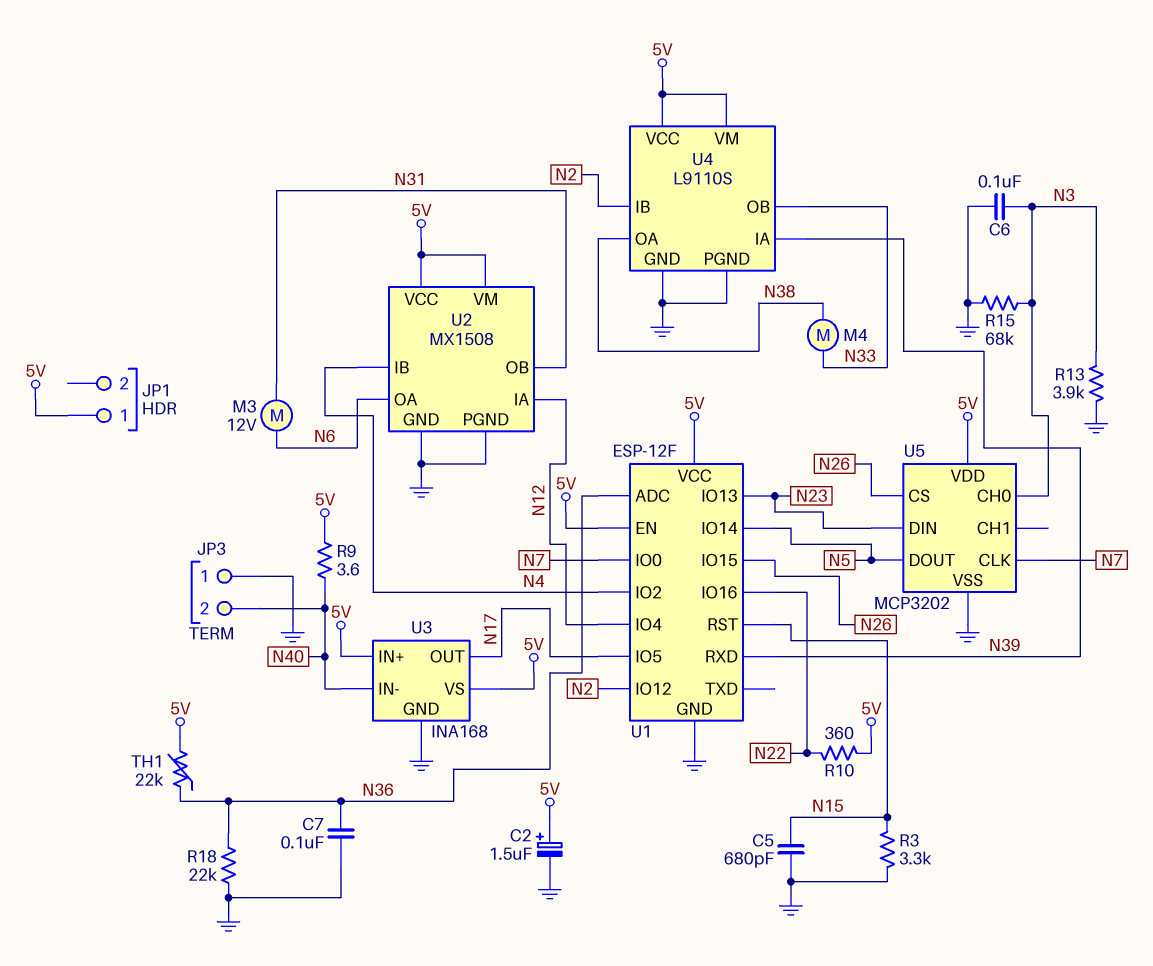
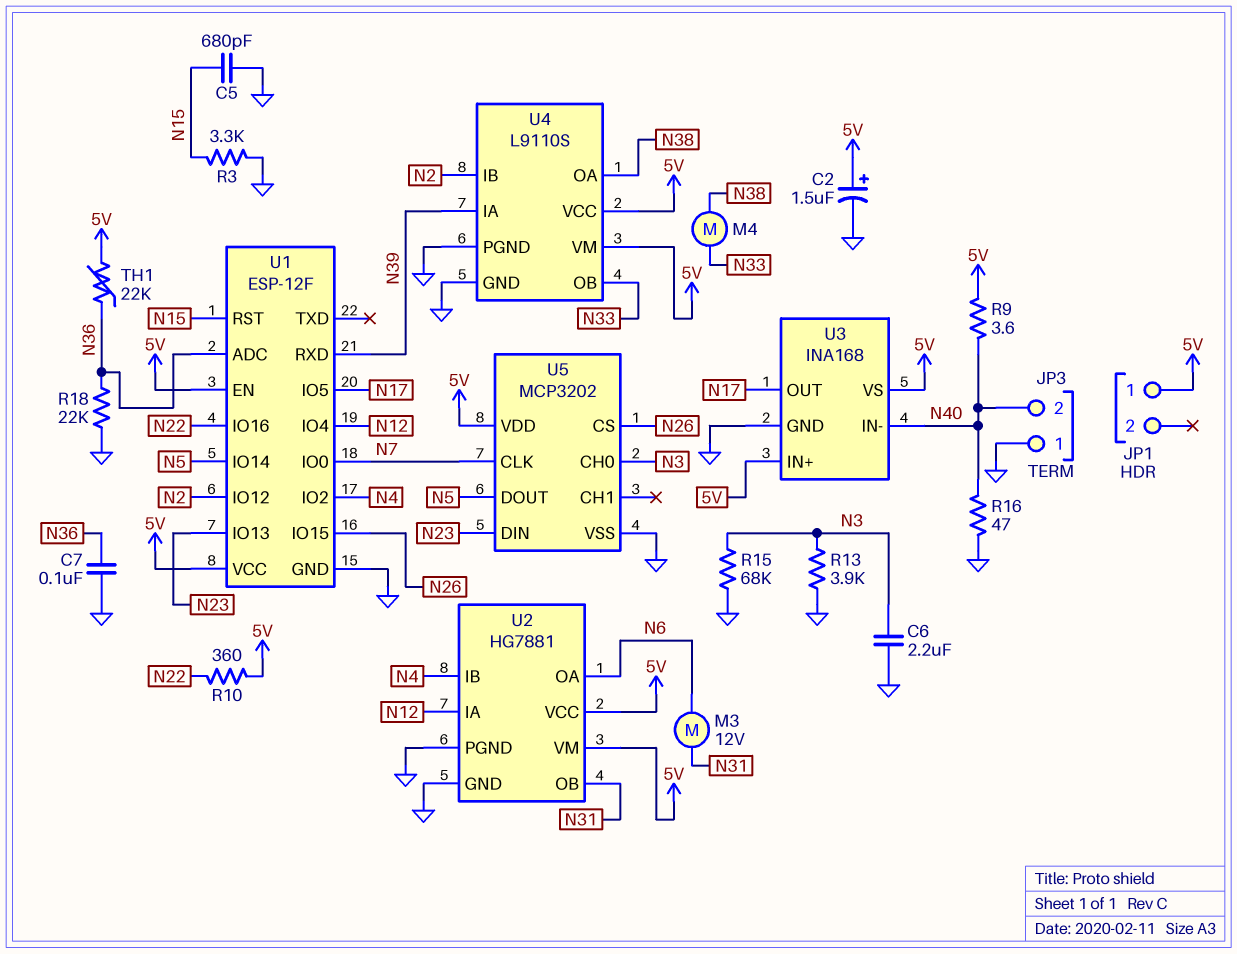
C6: 100nF (GND, N3) -> 2.2uF (GND, N3)
R16: none -> 47 (GND, N40)
U2: MX1508 -> HG7881

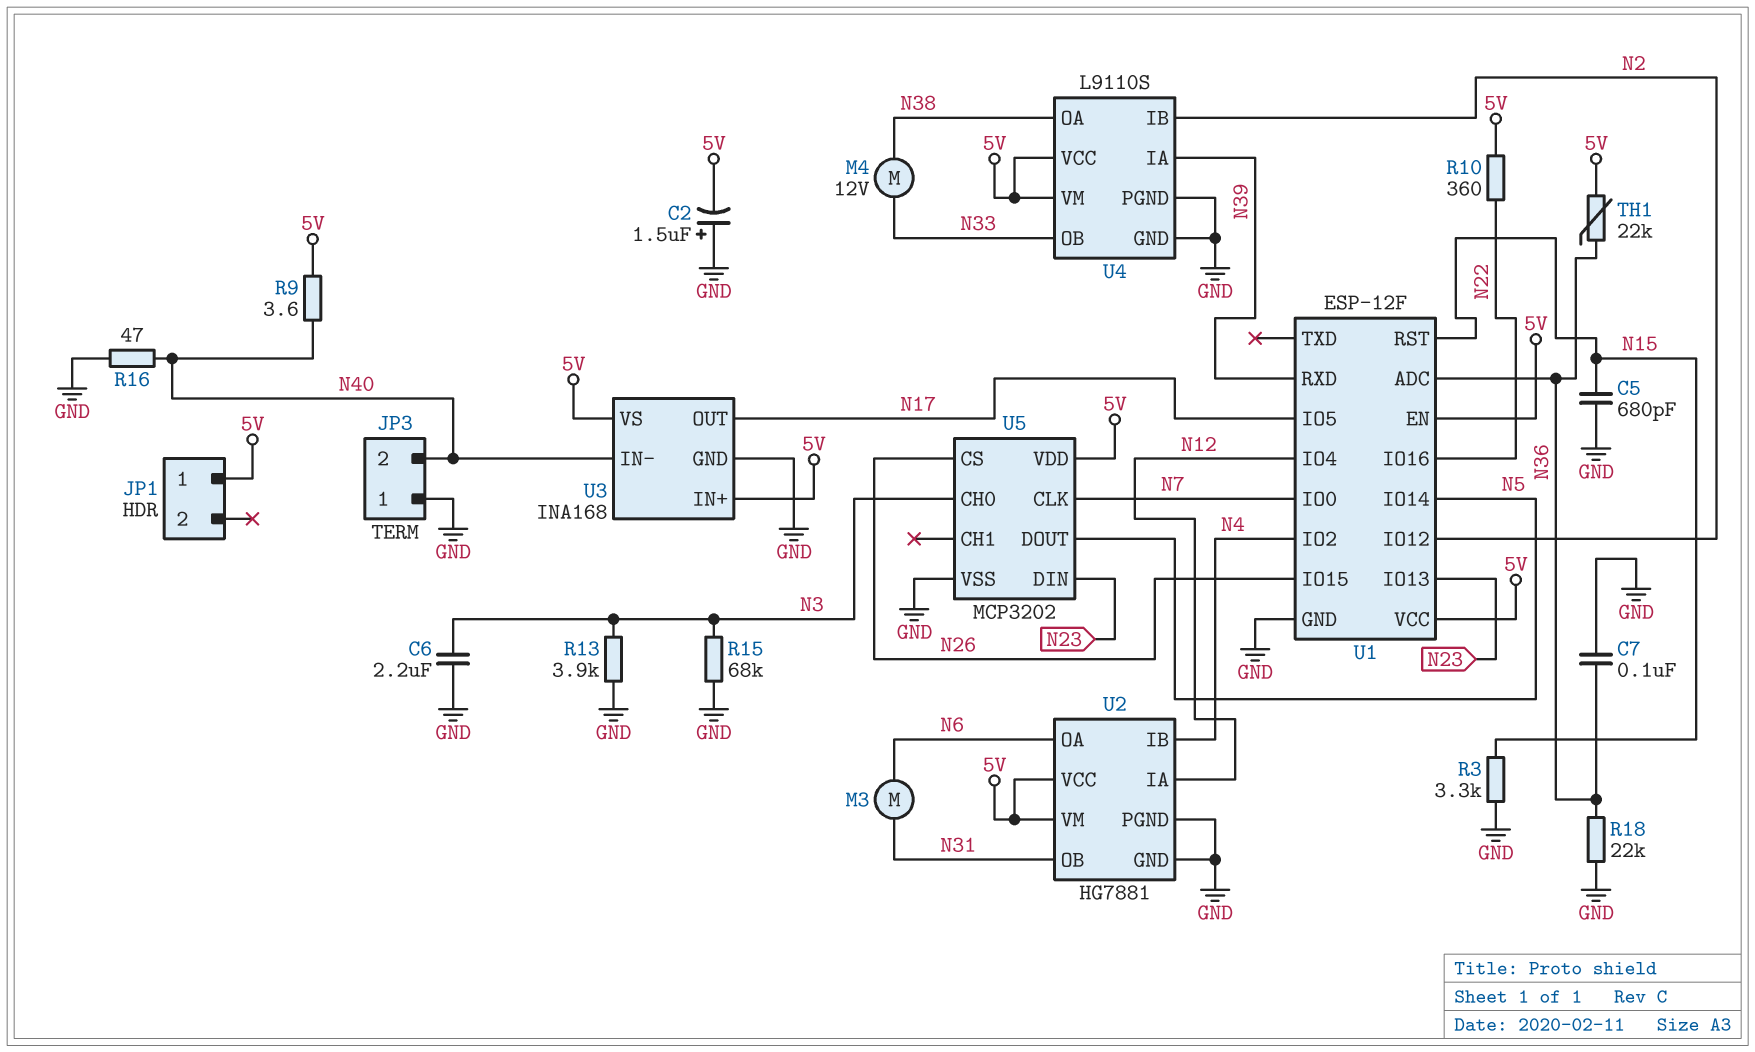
C2: 1.5uF (plus 5V, minus GND) -> 1.5uF (plus GND, minus 5V)
M3: motor 12V (N6, N31) -> motor (N6, N31)
M4: motor (N33, N38) -> motor 12V (N33, N38)

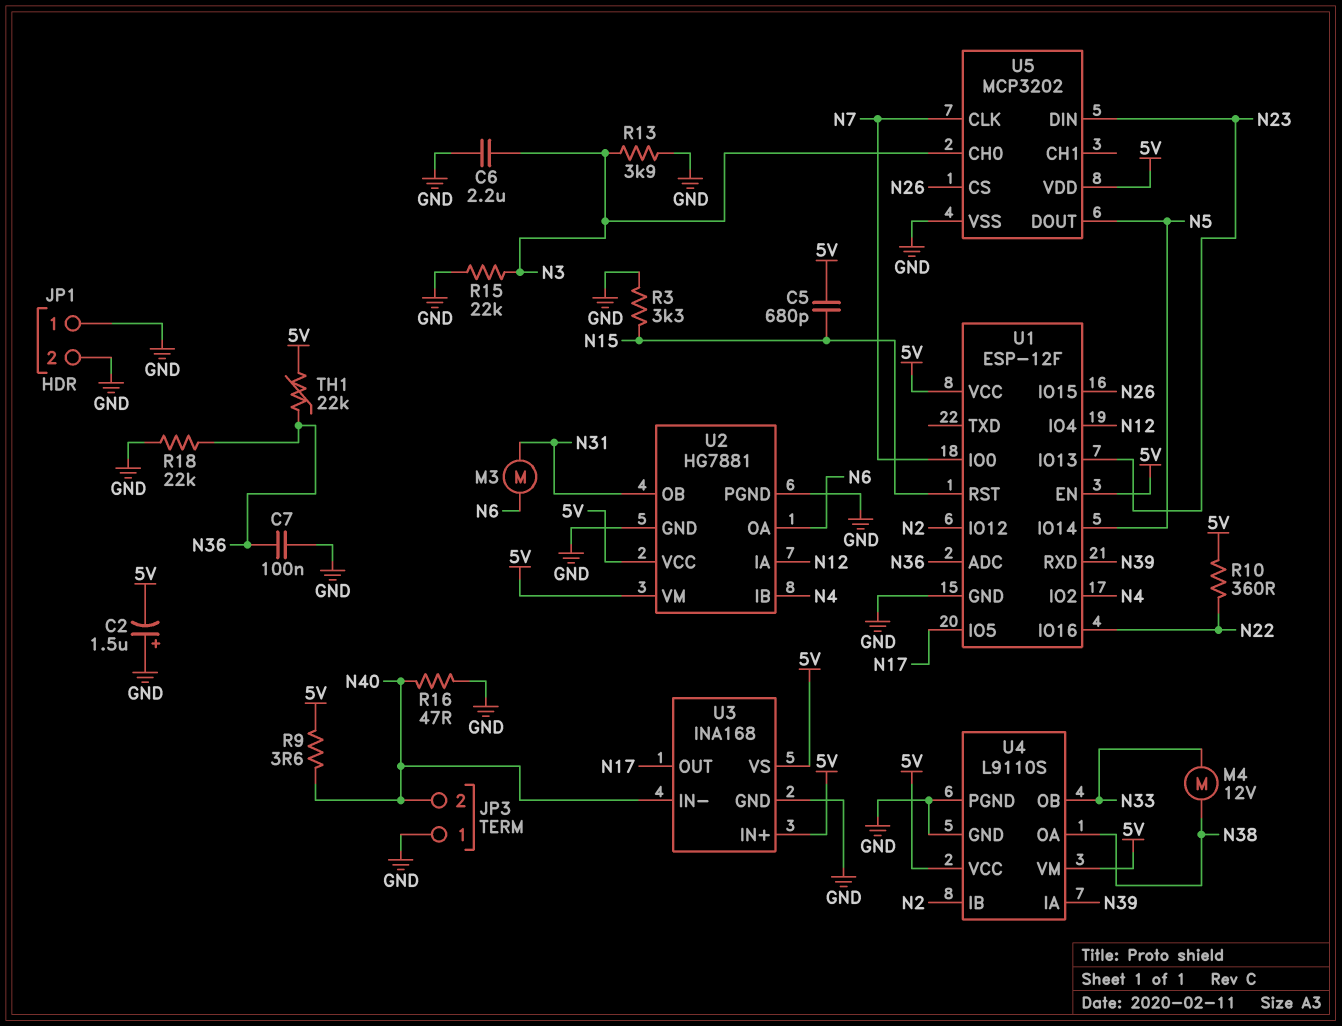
C5: 680pF (GND, N15) -> 680pF (5V, N15)
JP1 pin 1: 5V -> GND
JP1 pin 2: none -> GND
R15: 68k (GND, N3) -> 22k (GND, N3)

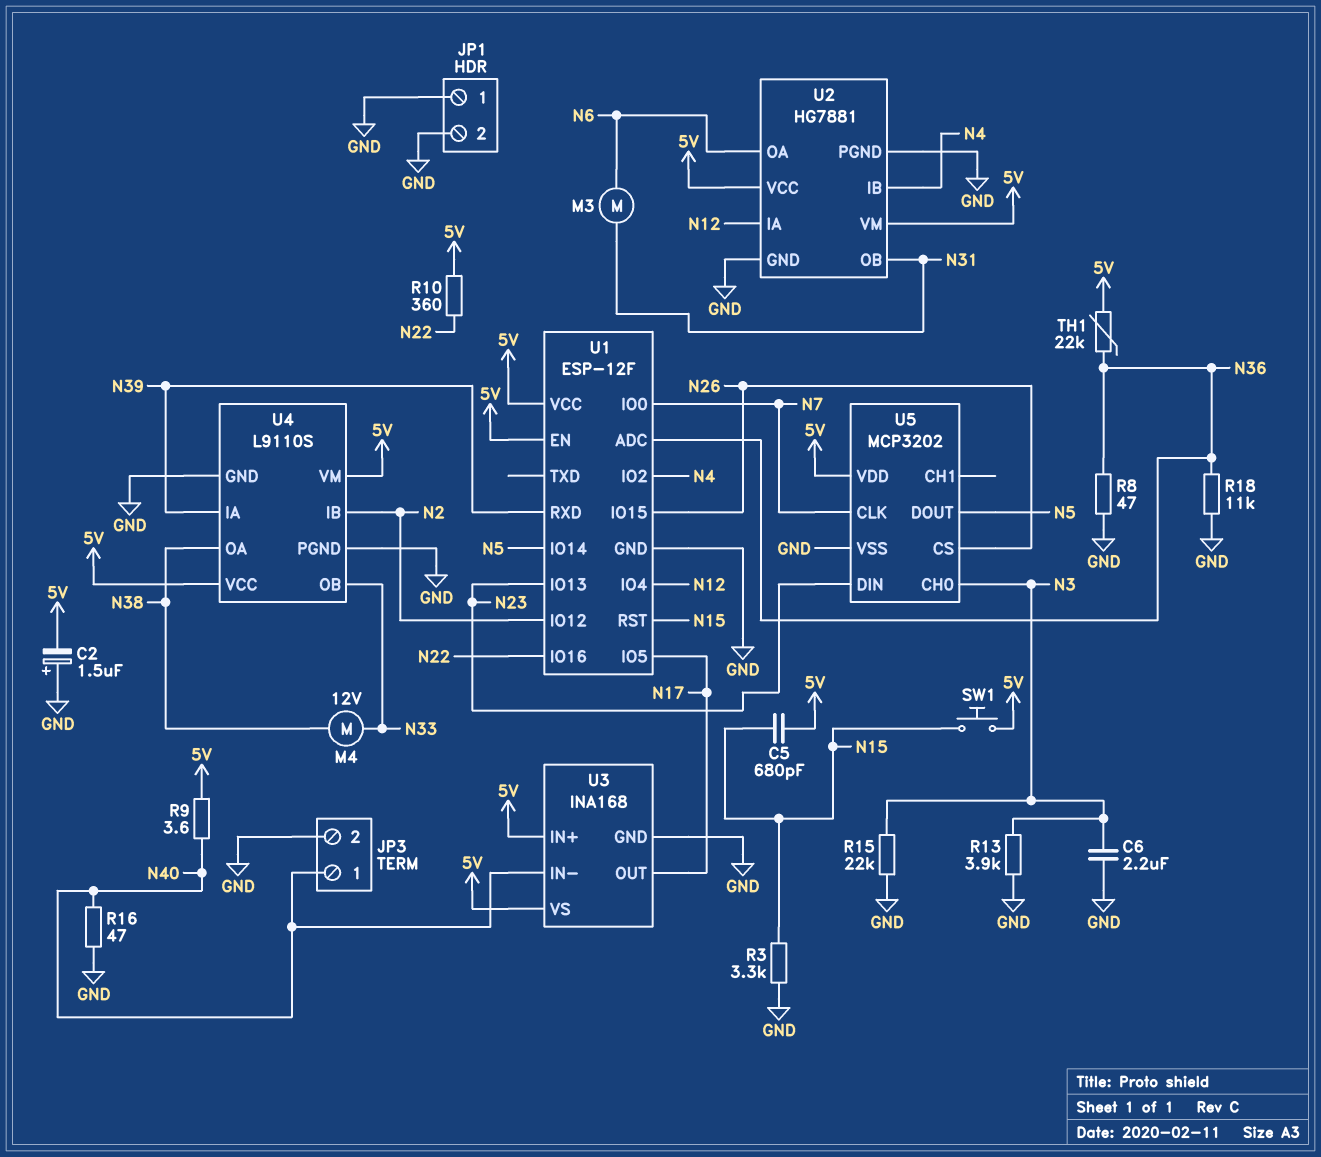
C7: 100nF (GND, N36) -> none
JP3 pin 1: GND -> N40
JP3 pin 2: N40 -> GND
R8: none -> 47 (GND, N36)
R18: 22k (GND, N36) -> 11k (GND, N36)
SW1: none -> button (5V, N15)

